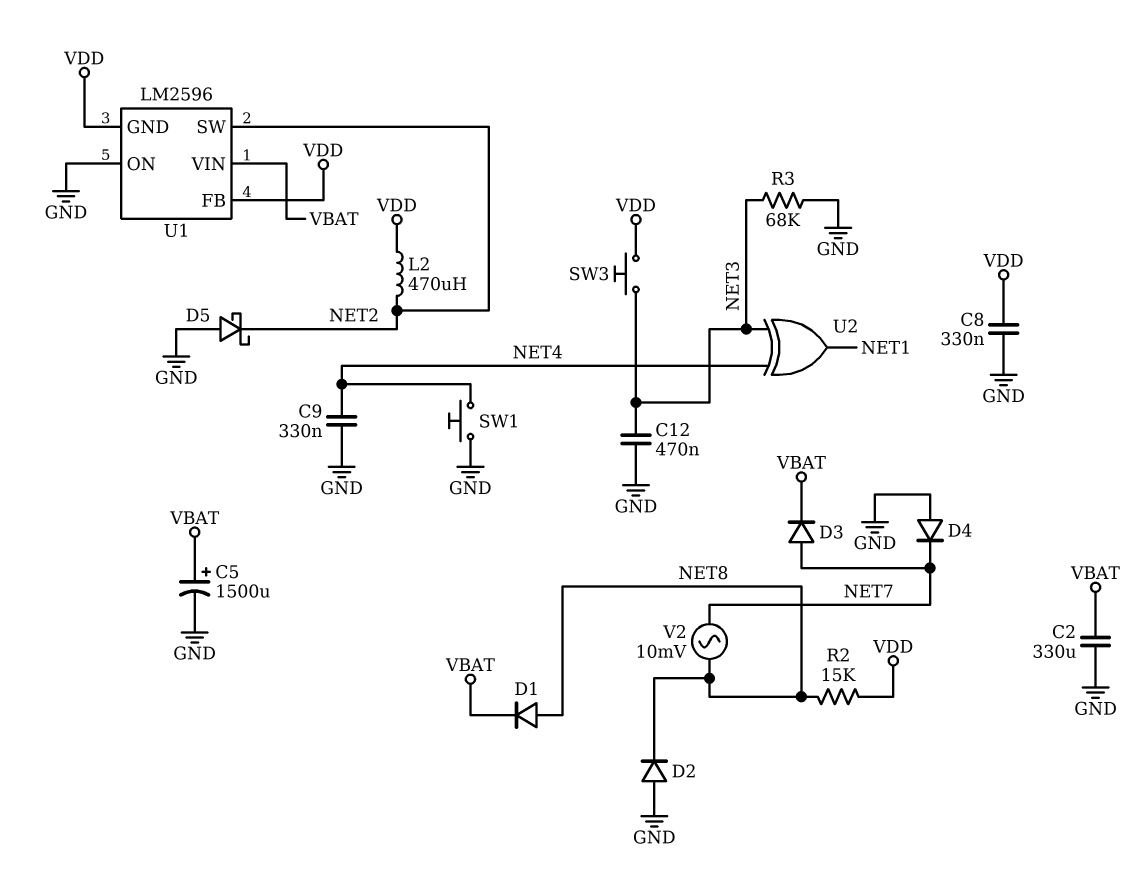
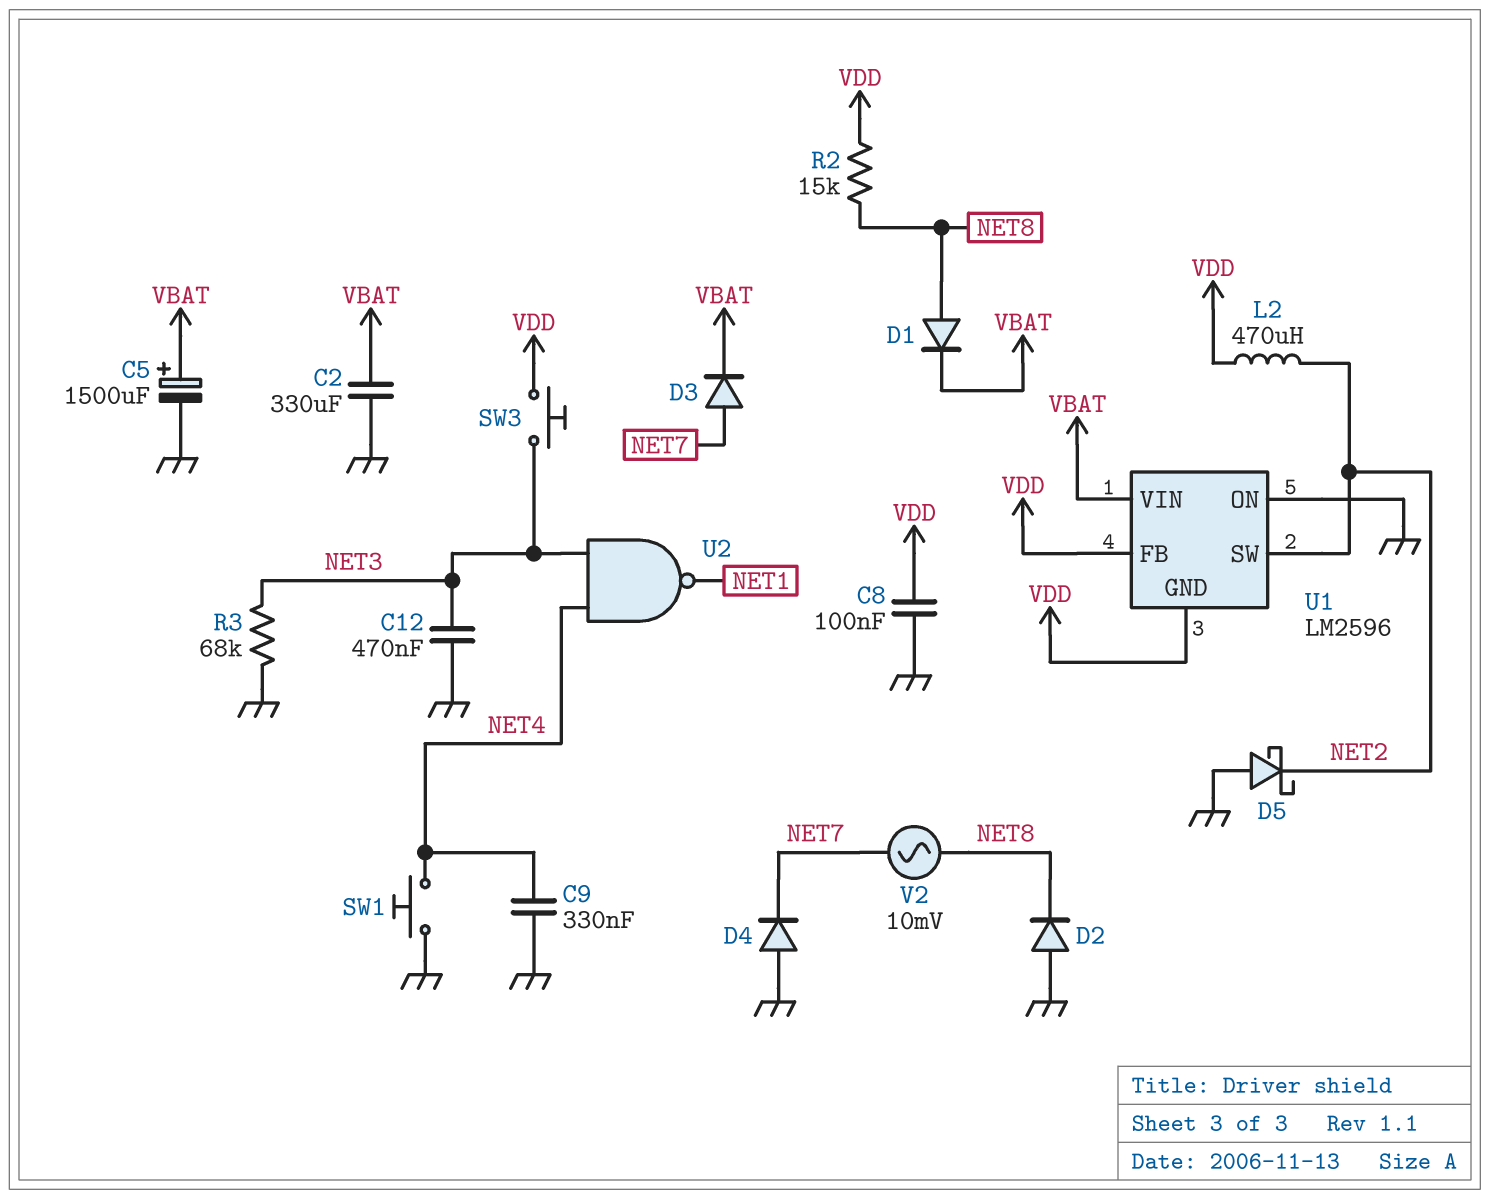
C8: 330nF (GND, VDD) -> 100nF (GND, VDD)
U2: XOR (in NET3, in NET4, out NET1) -> NAND (in NET3, in NET4, out NET1)

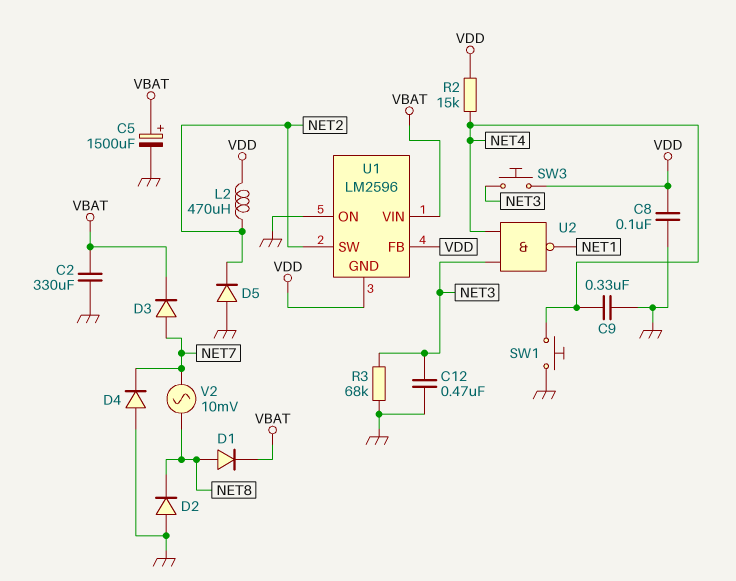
D5: schottky (A GND, K NET2) -> diode (A GND, K NET2)
R2: 15k (NET8, VDD) -> 15k (NET4, VDD)

